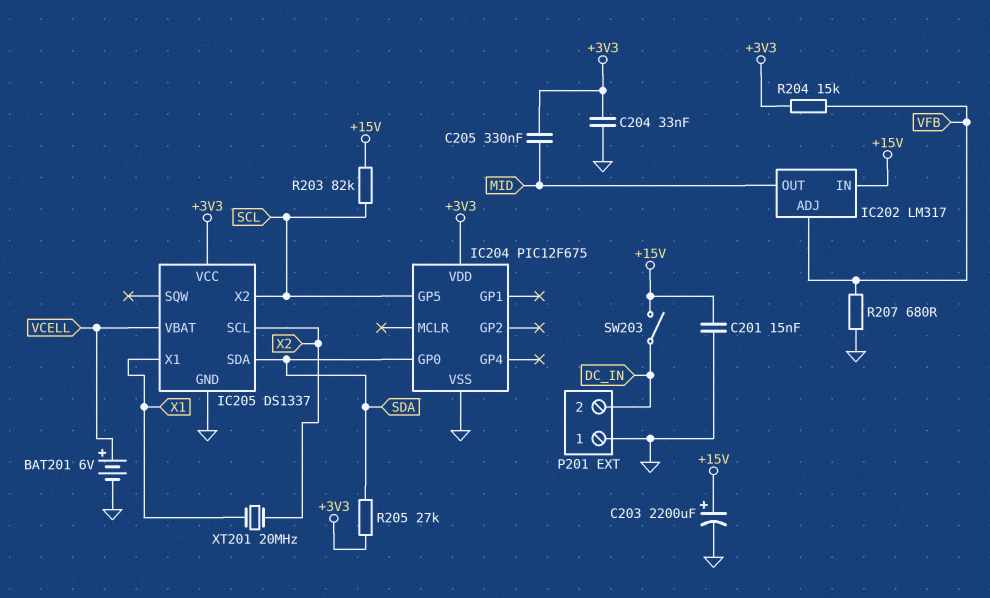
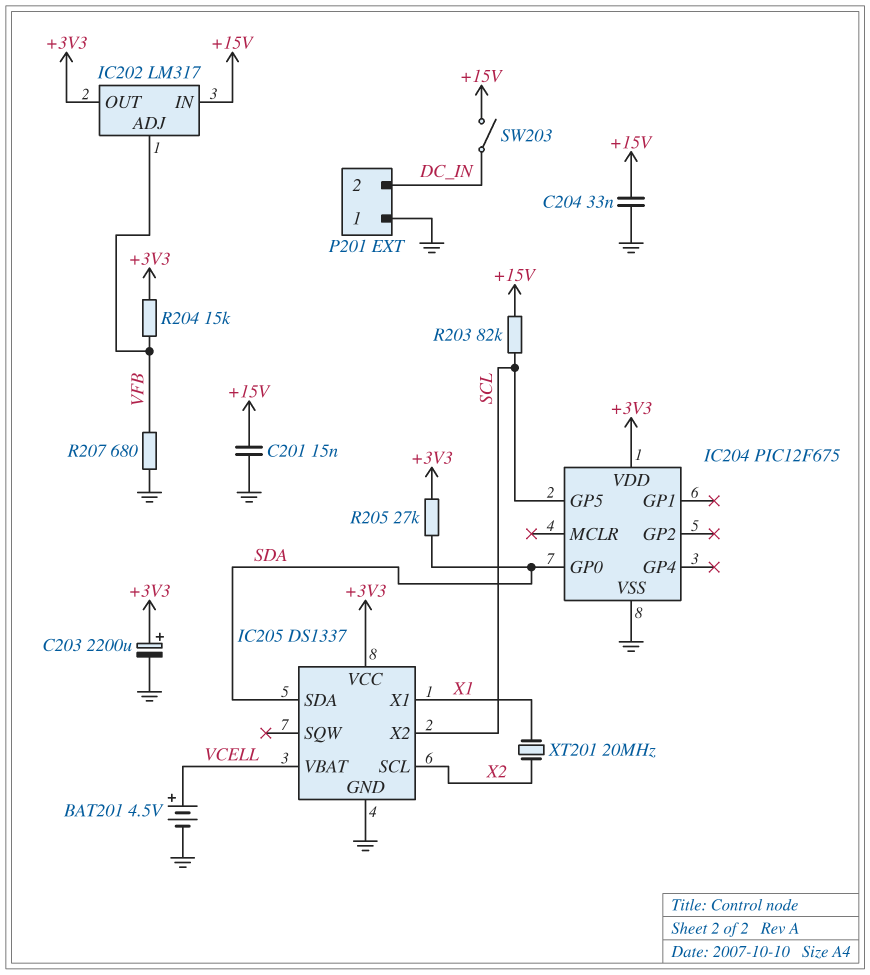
BAT201: 6V (plus VCELL, minus GND) -> 4.5V (plus VCELL, minus GND)
C203: 2200uF (plus +15V, minus GND) -> 2200uF (plus +3V3, minus GND)
C204: 33nF (+3V3, GND) -> 33nF (+15V, GND)
C205: 330nF (+3V3, MID) -> none
IC202 pin OUT: MID -> +3V3

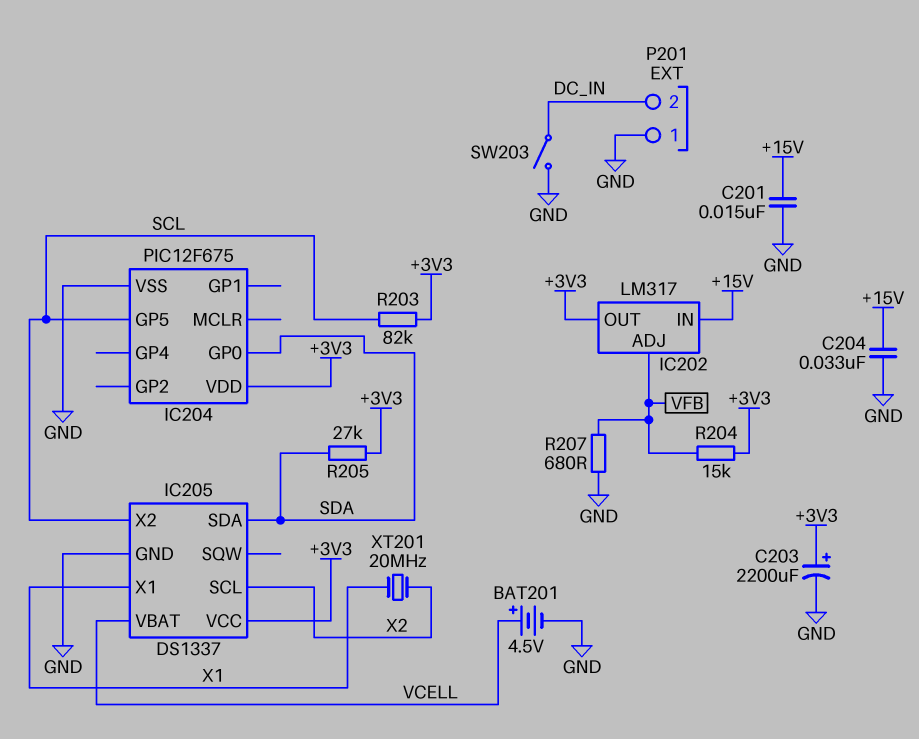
R203: 82k (+15V, SCL) -> 82k (+3V3, SCL)
SW203: switch (+15V, DC_IN) -> switch (DC_IN, GND)

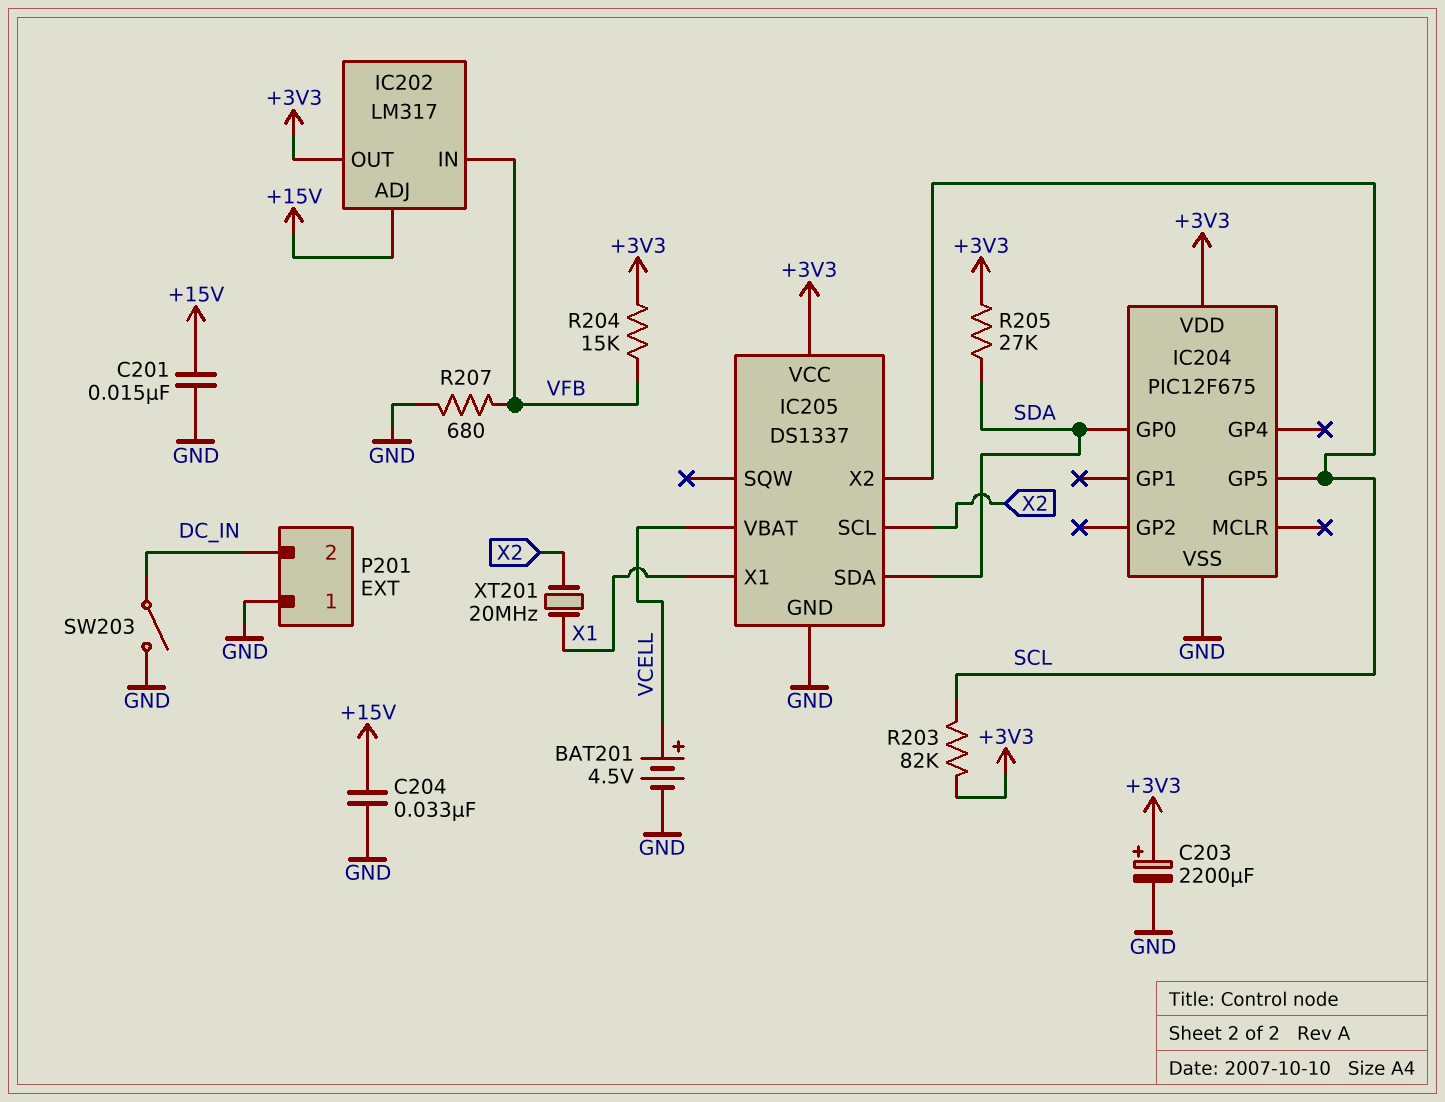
IC202 pin ADJ: VFB -> +15V
IC202 pin IN: +15V -> VFB

